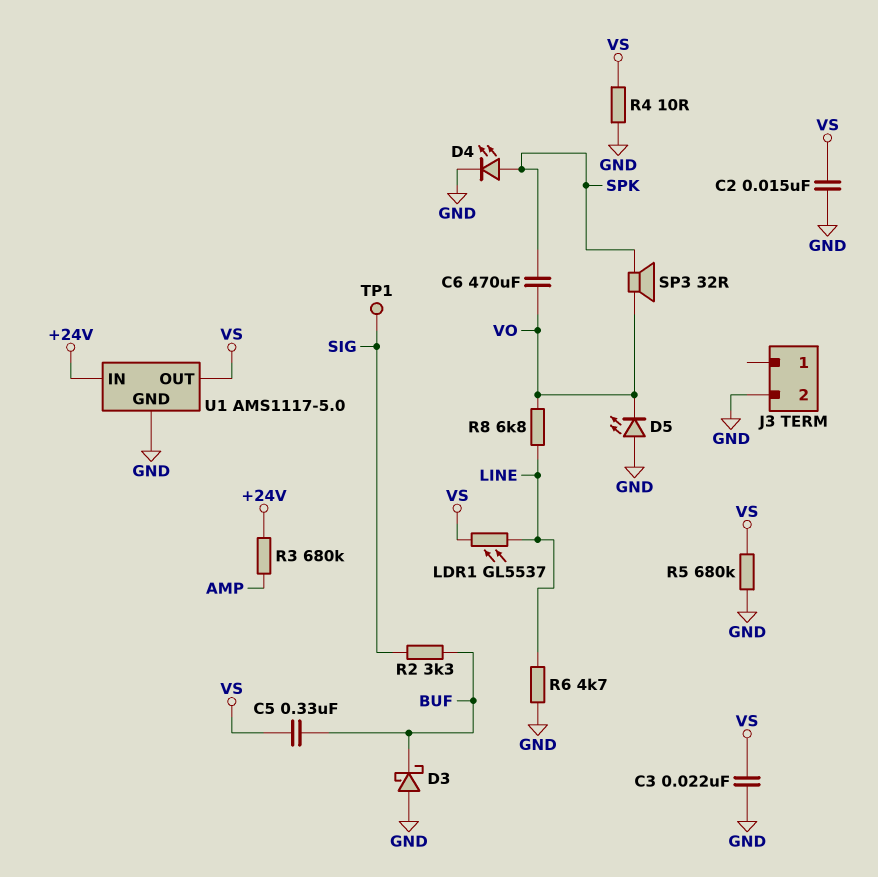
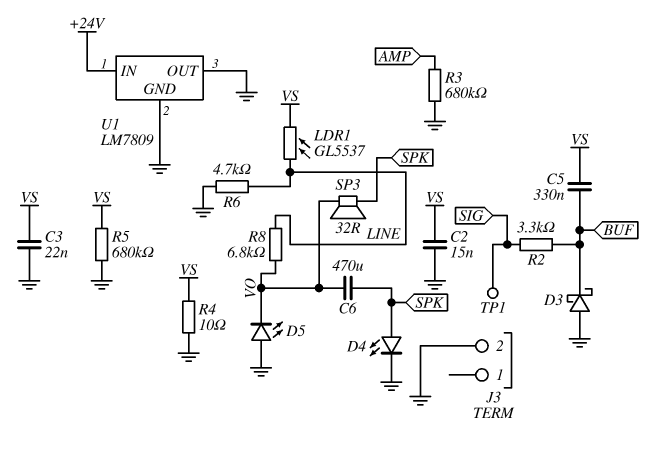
R3: 680k (+24V, AMP) -> 680k (AMP, GND)
U1: AMS1117-5.0 -> LM7809
U1 pin OUT: VS -> GND

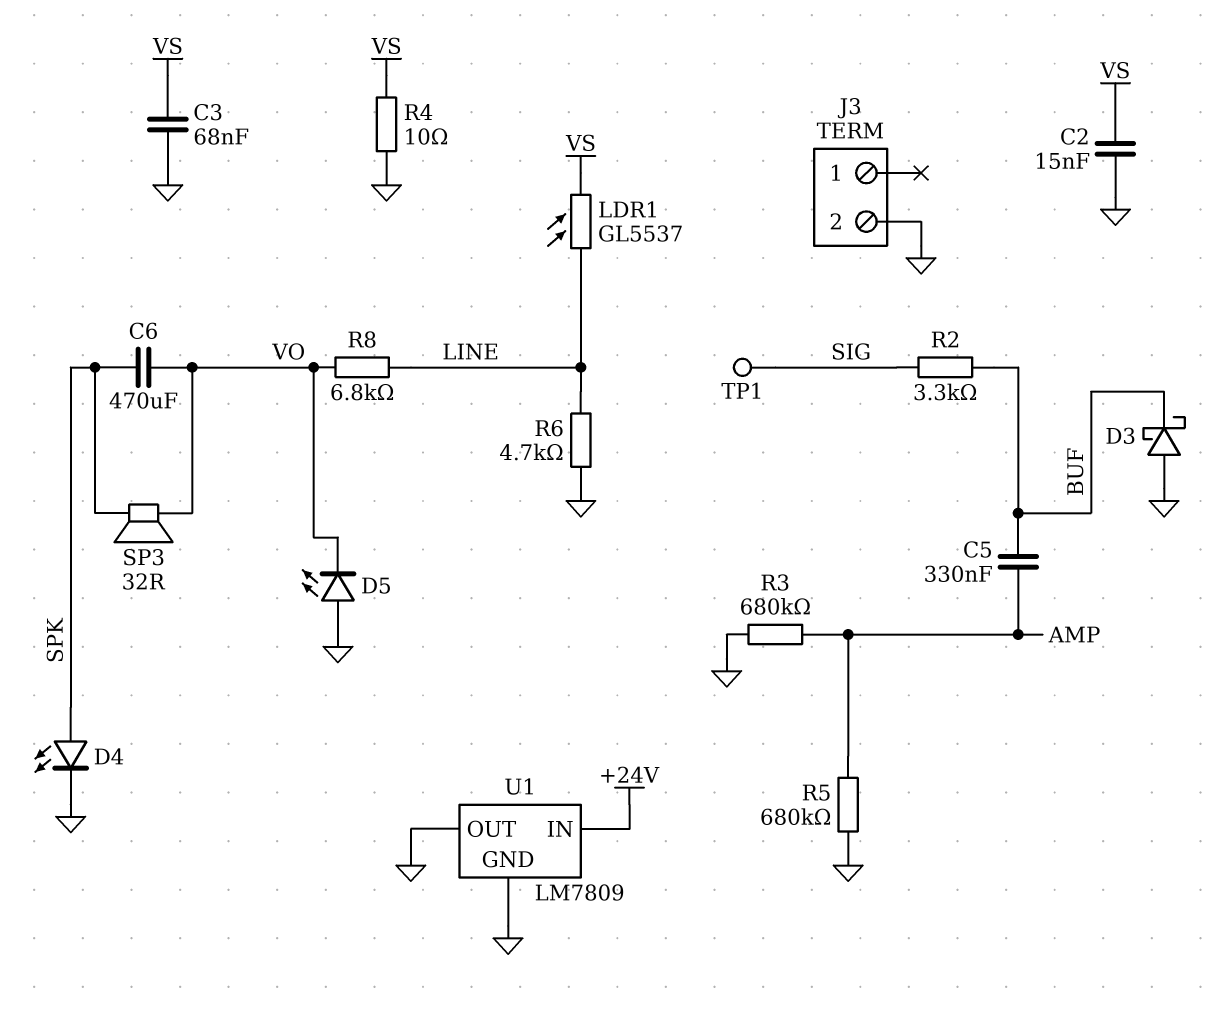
C3: 22nF (GND, VS) -> 68nF (GND, VS)
C5: 330nF (BUF, VS) -> 330nF (AMP, BUF)
R5: 680k (GND, VS) -> 680k (AMP, GND)

